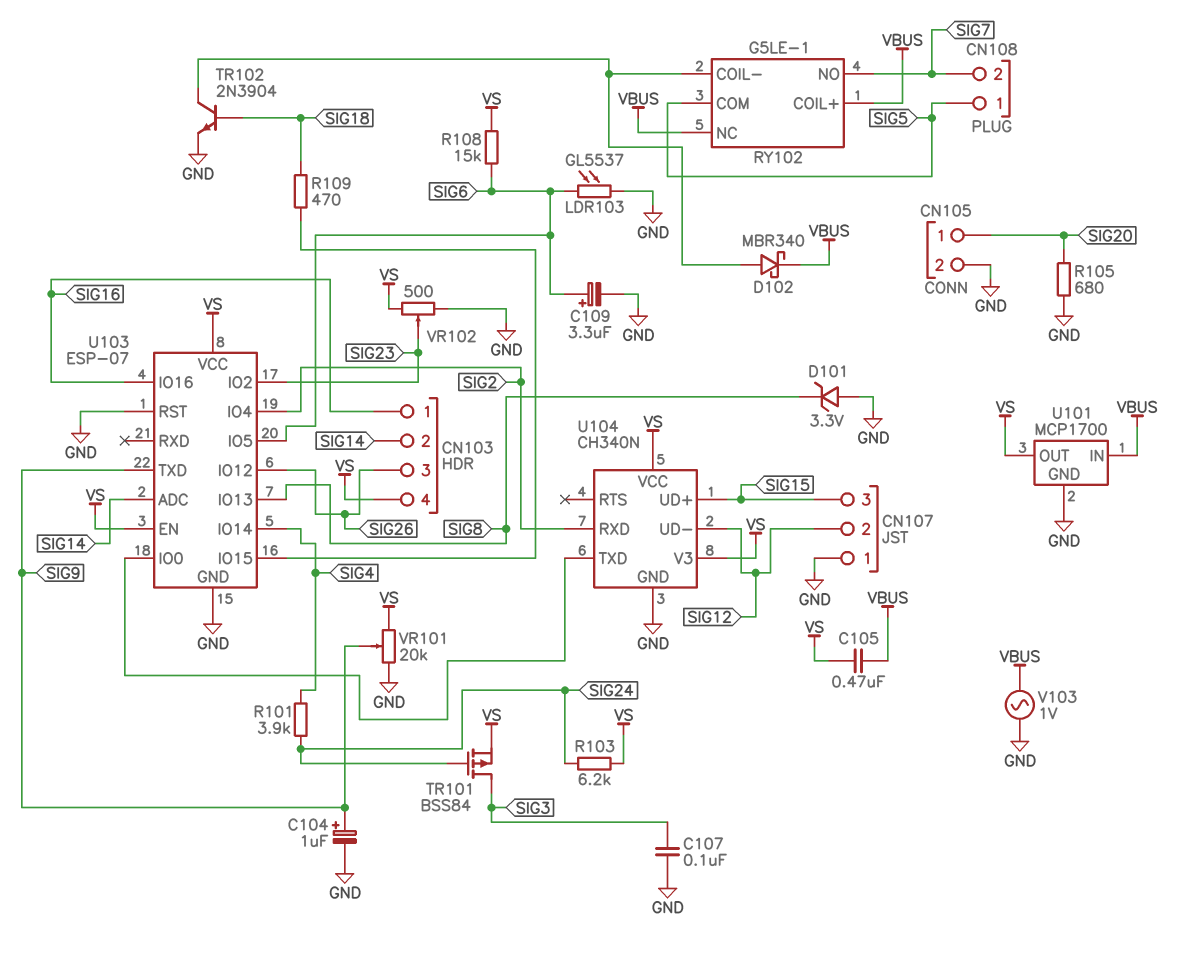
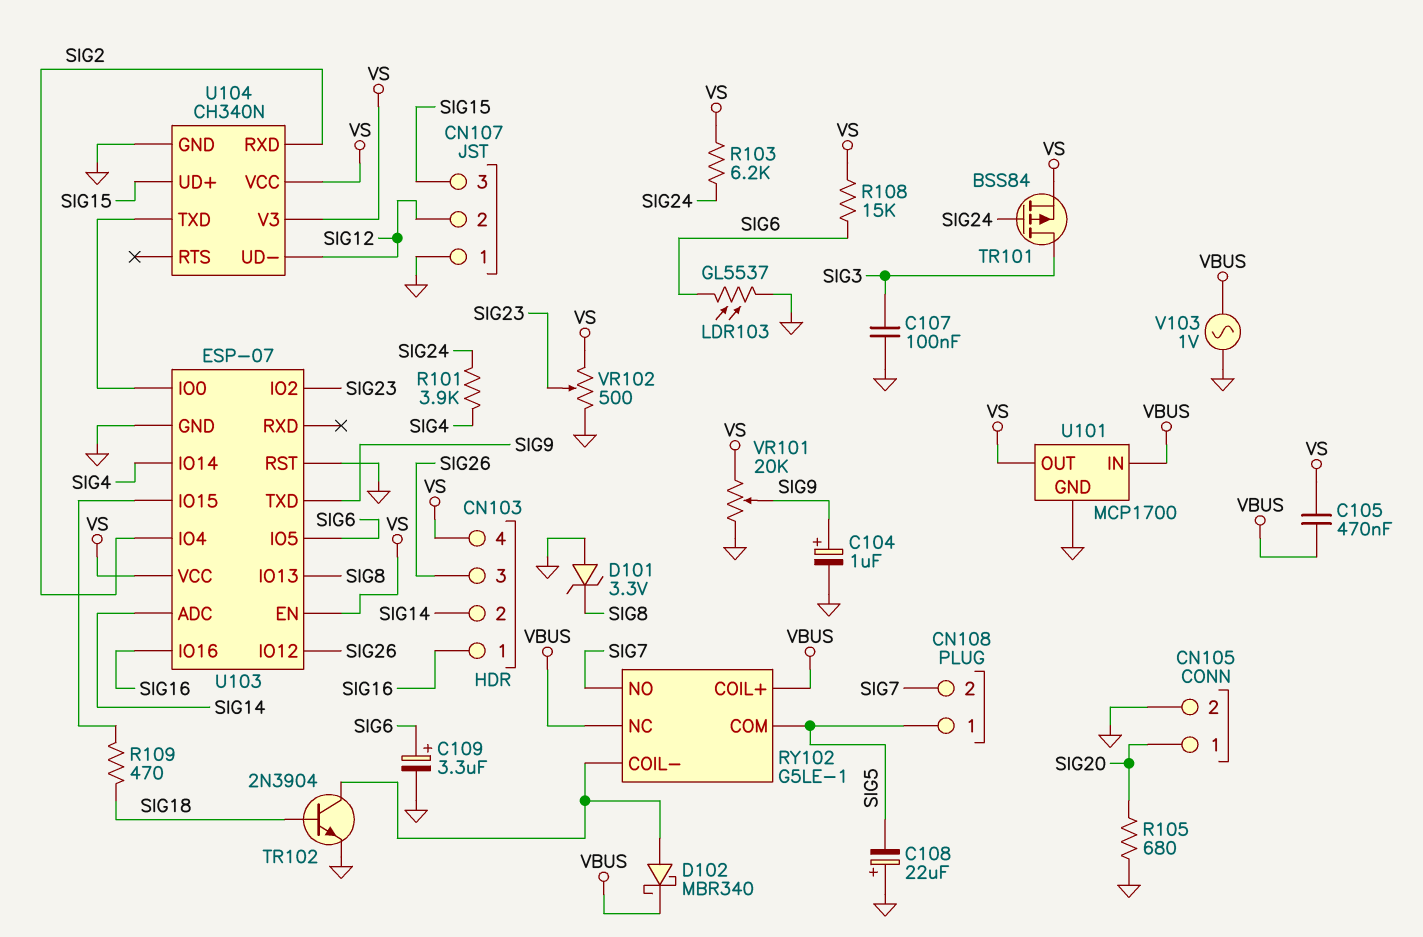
C108: none -> 22uF (plus GND, minus SIG5)

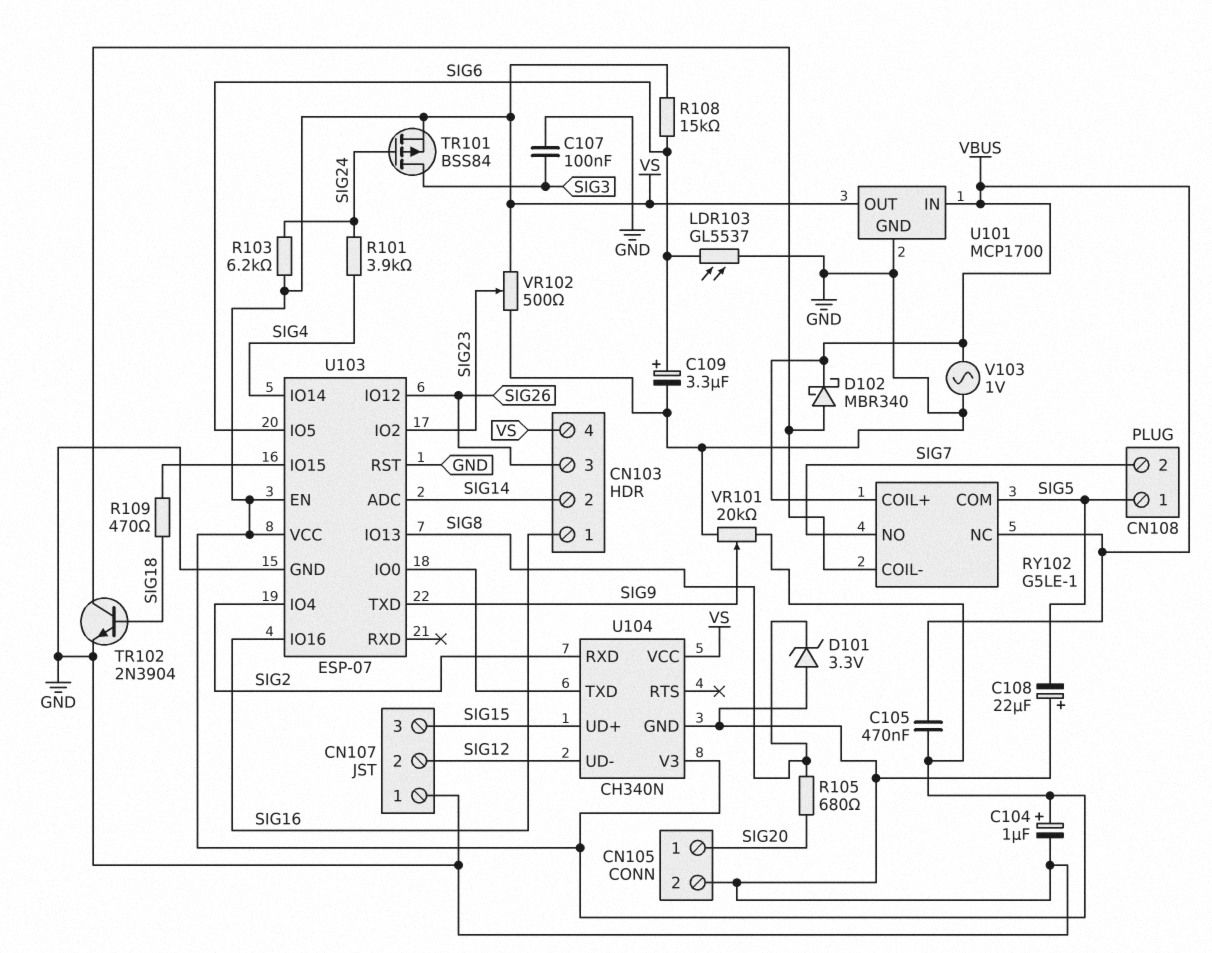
C104: 1uF (plus SIG9, minus GND) -> 1uF (plus VS, minus GND)
R105: 680 (GND, SIG20) -> 680 (SIG8, SIG20)

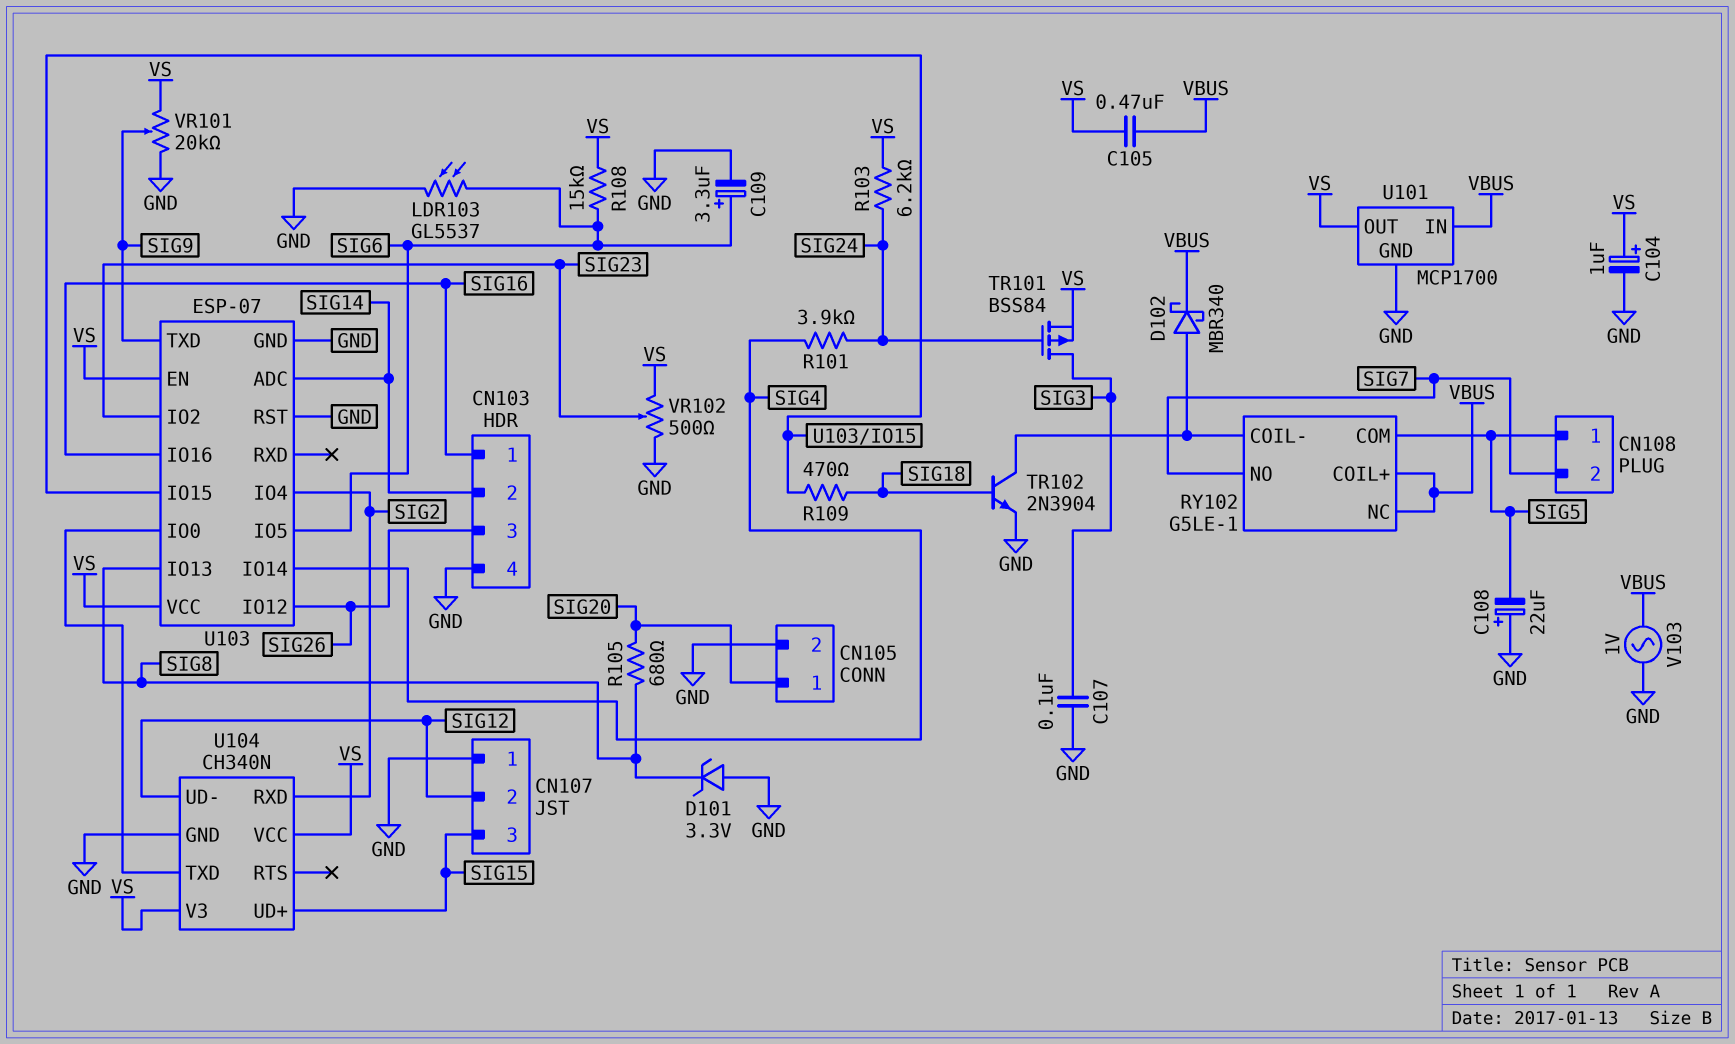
CN103 pin 4: VS -> GND

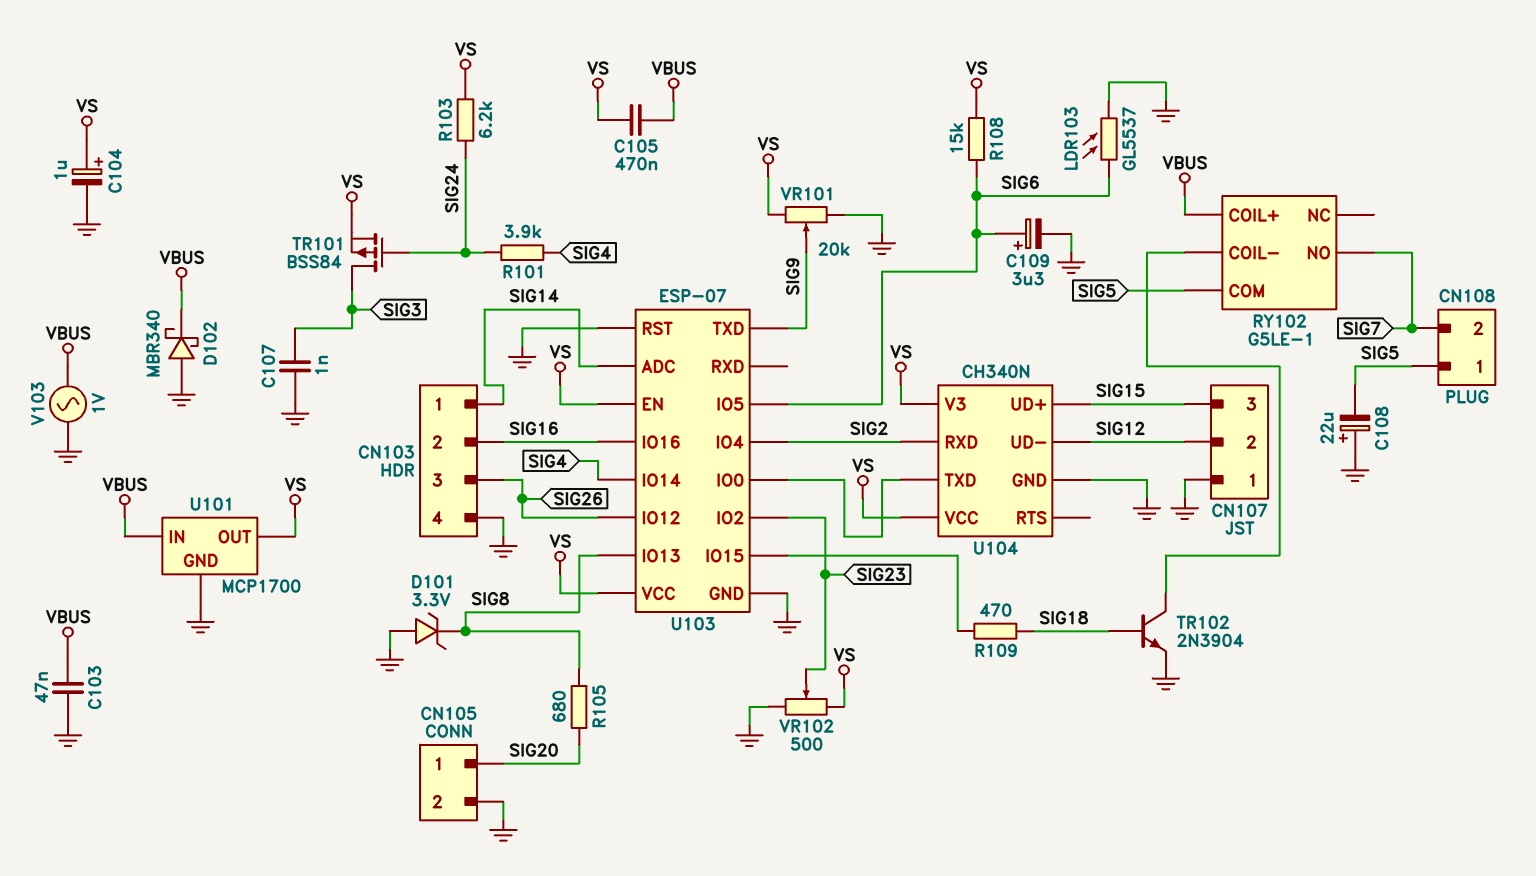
C103: none -> 47nF (GND, VBUS)
C107: 100nF (GND, SIG3) -> 1nF (GND, SIG3)
CN103 pin 1: SIG16 -> SIG14
CN103 pin 2: SIG14 -> SIG16
D102: schottky MBR340 (A RY102/COIL-, K VBUS) -> schottky MBR340 (A GND, K VBUS)
RY102 pin NC: VBUS -> none

